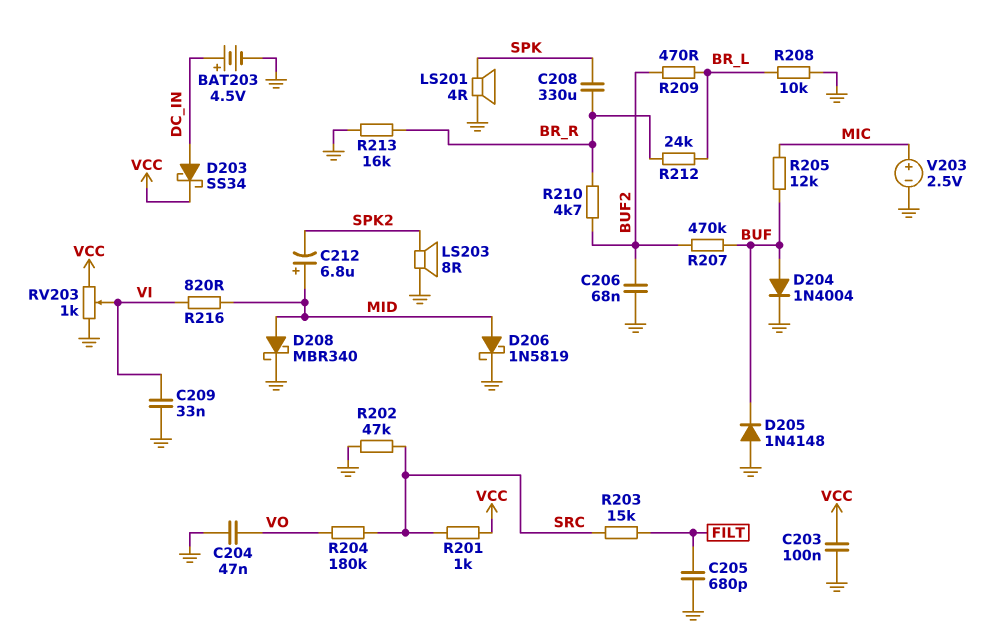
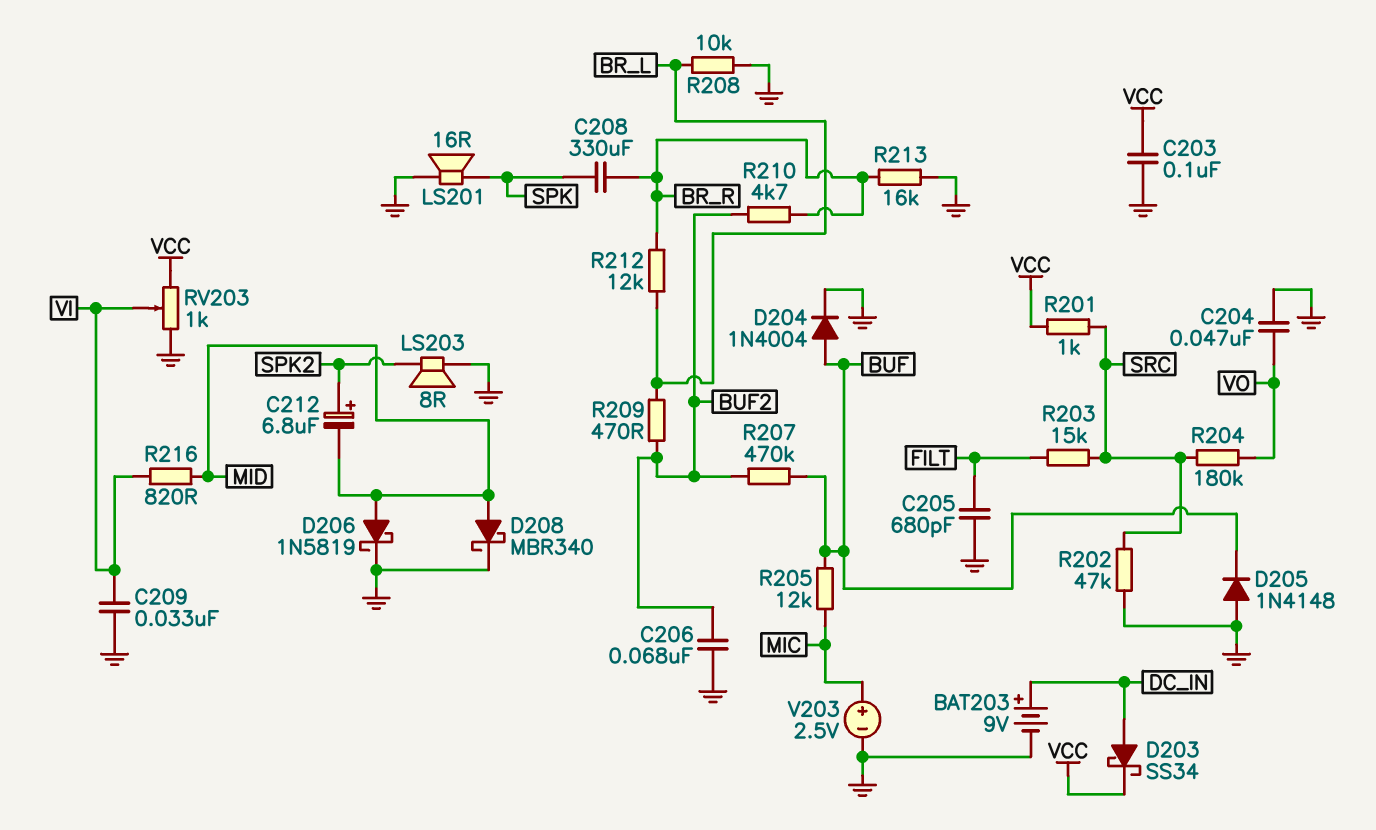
BAT203: 4.5V (plus DC_IN, minus GND) -> 9V (plus DC_IN, minus GND)
C212: 6.8uF (plus MID, minus SPK2) -> 6.8uF (plus SPK2, minus MID)
LS201: speaker 4R (GND, SPK) -> speaker 16R (GND, SPK)
R212: 24k (BR_L, BR_R) -> 12k (BR_L, BR_R)

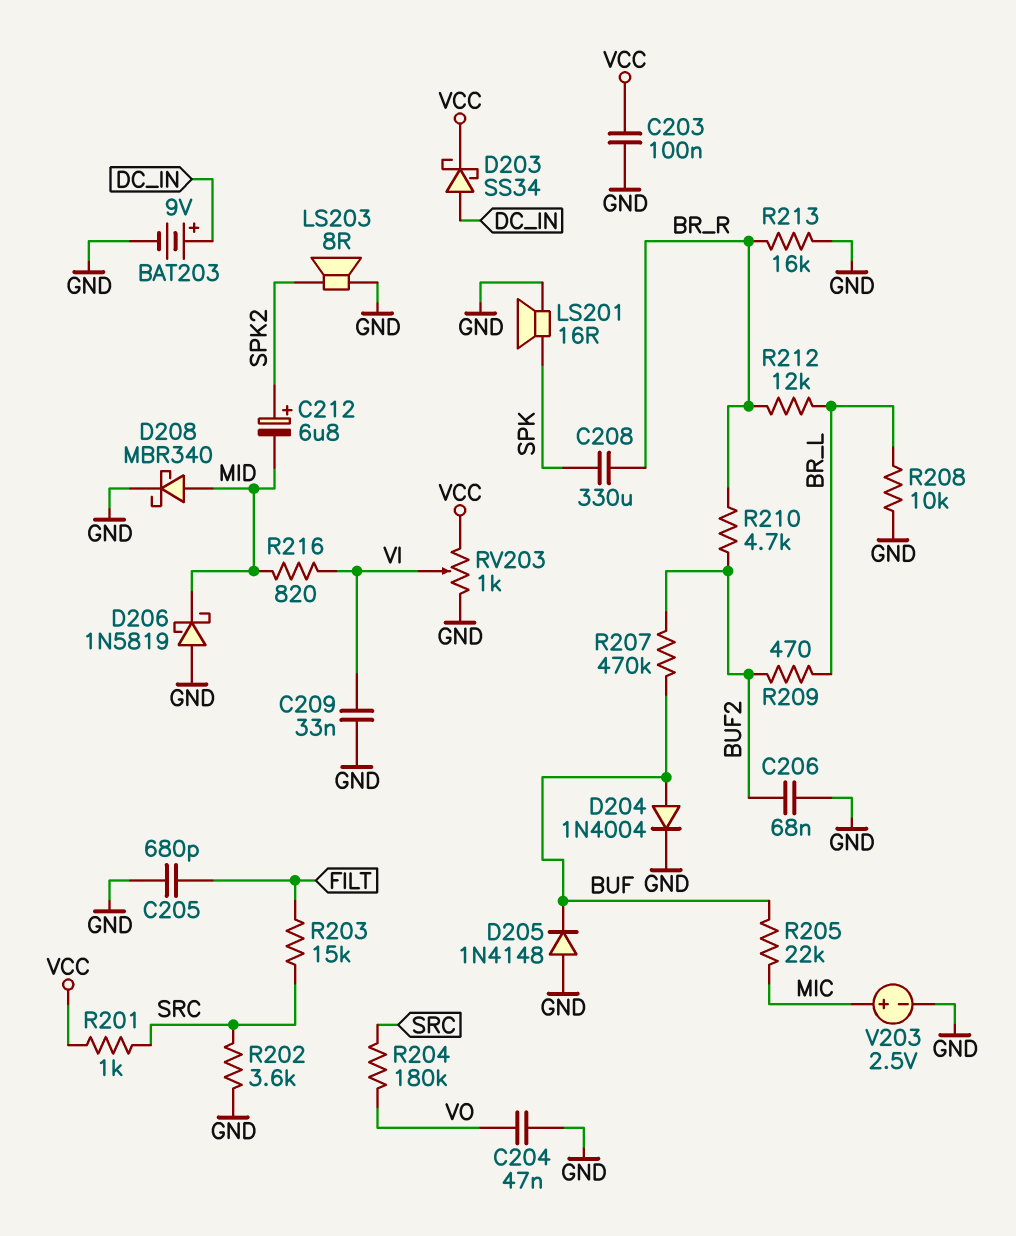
D206: schottky 1N5819 (A MID, K GND) -> schottky 1N5819 (A GND, K MID)
R202: 47k (GND, SRC) -> 3.6k (GND, SRC)
R205: 12k (BUF, MIC) -> 22k (BUF, MIC)

